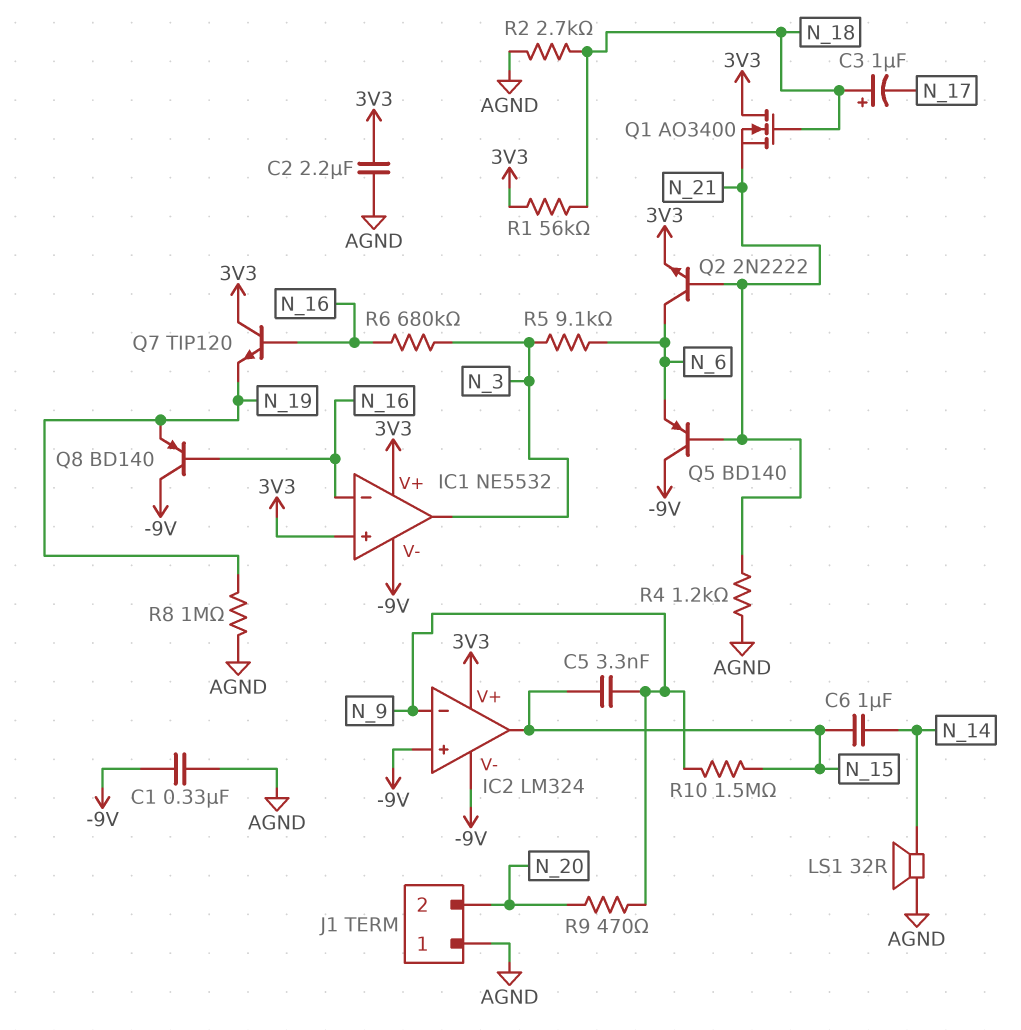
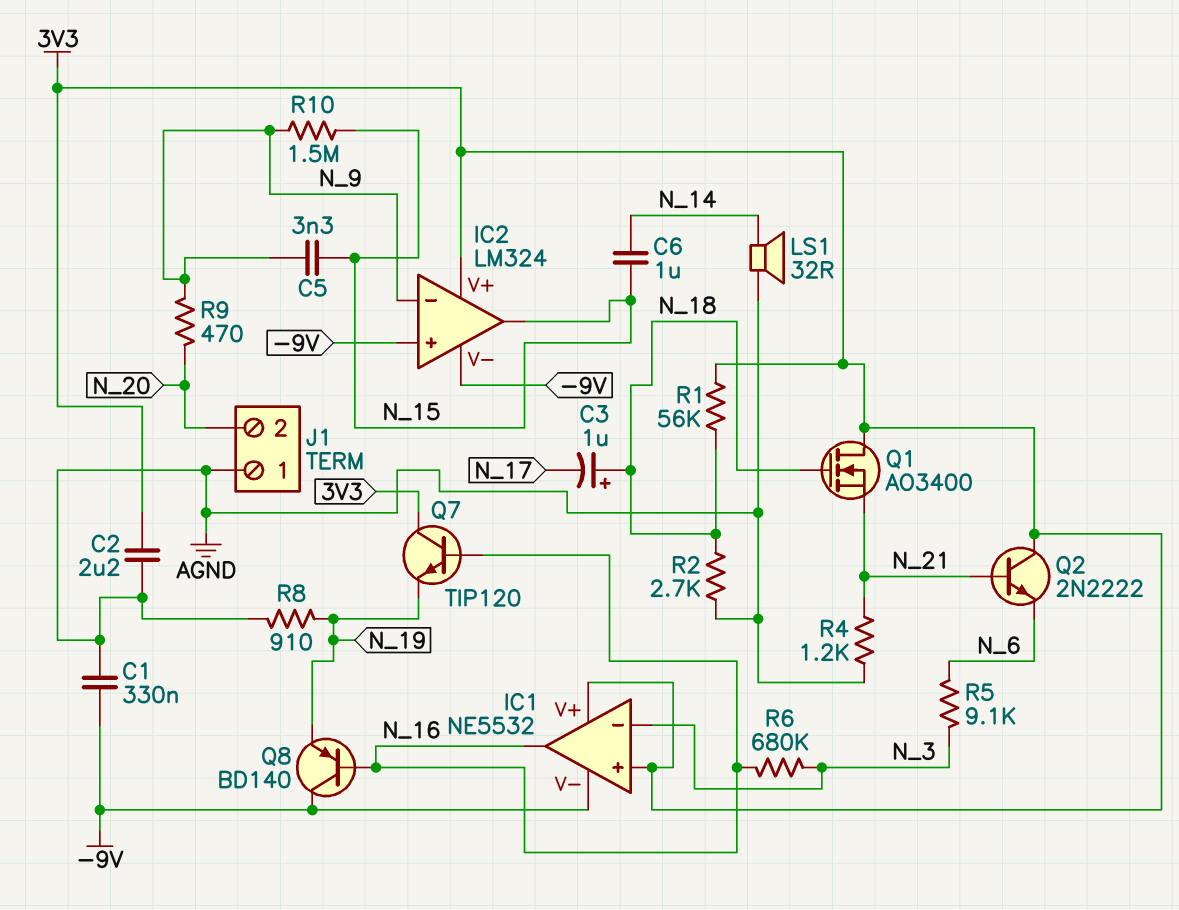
IC1 pin in-: N_16 -> N_3
IC1 pin out: N_3 -> N_16
Q2: NPN 2N2222 (B N_21, C N_6, E 3V3) -> NPN 2N2222 (B N_21, C 3V3, E N_6)
Q5: PNP BD140 (B N_21, C -9V, E N_6) -> none
R8: 1M (AGND, N_19) -> 910 (AGND, N_19)

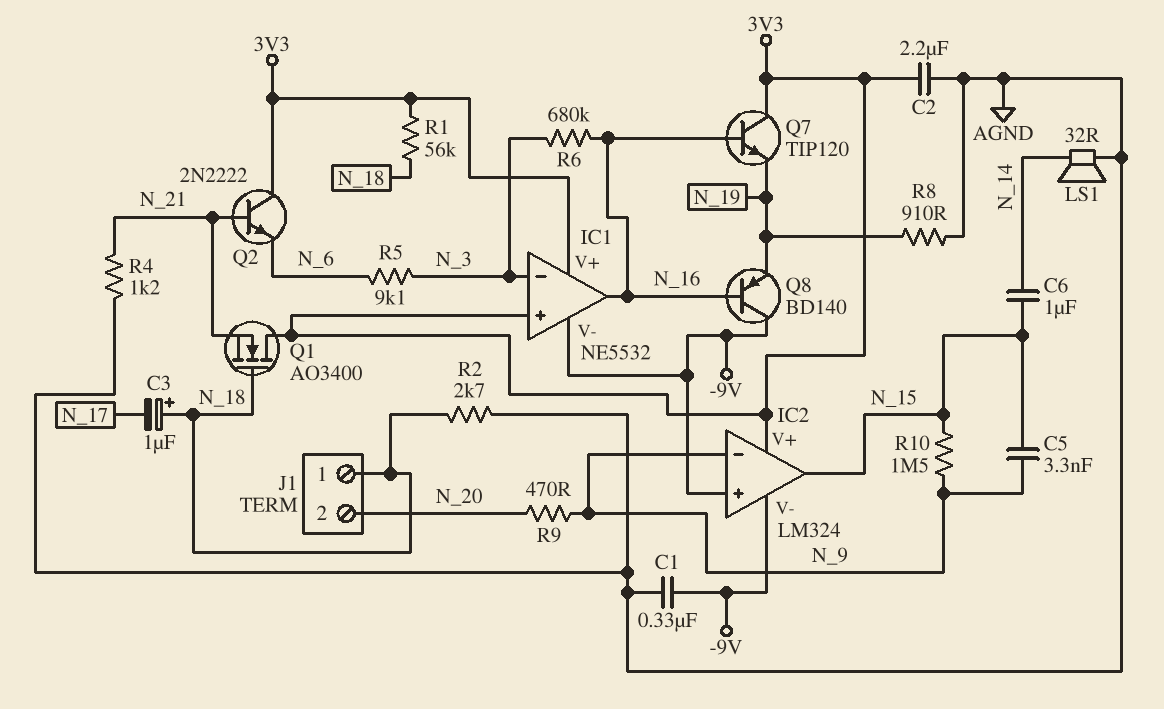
J1 pin 1: AGND -> N_18

